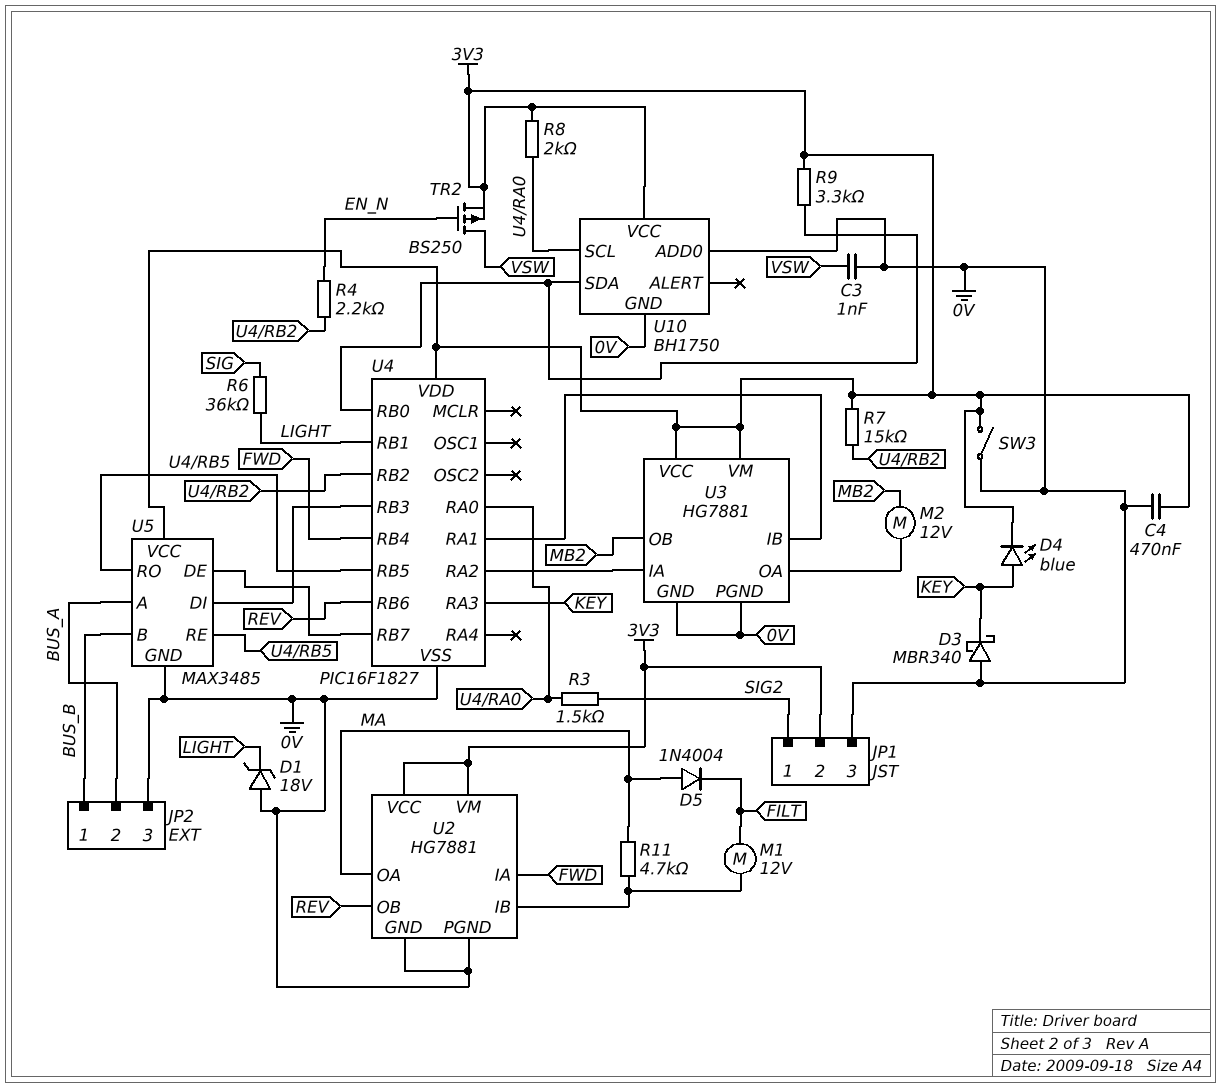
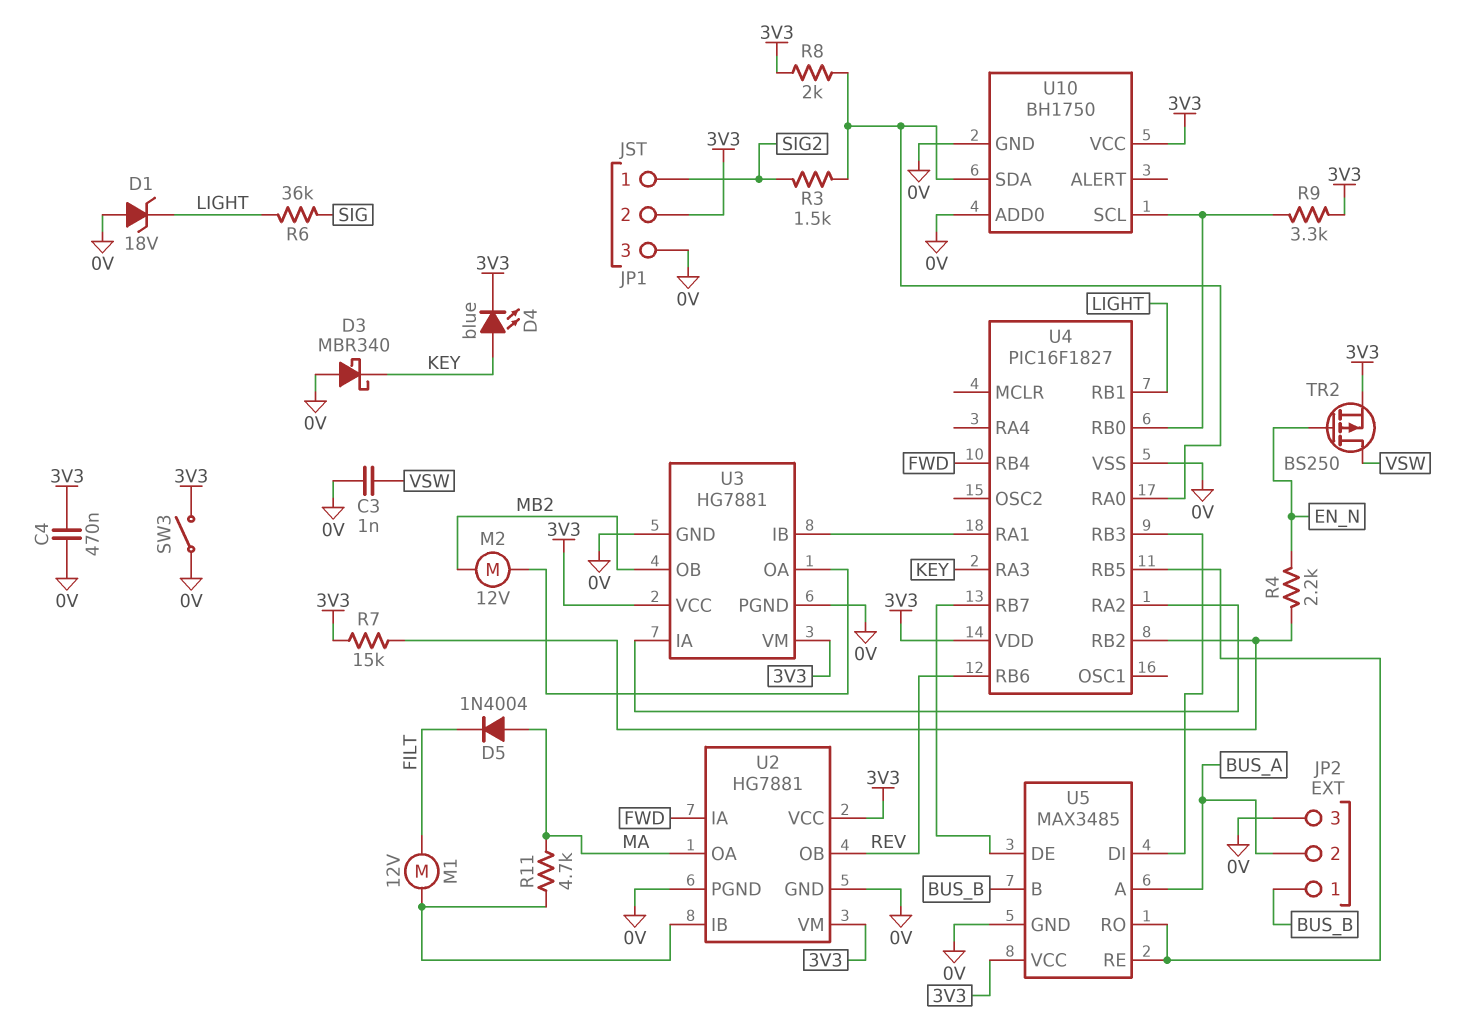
U10 pin SCL: U4/RA0 -> U4/RB0
U10 pin SDA: U4/RB0 -> U4/RA0

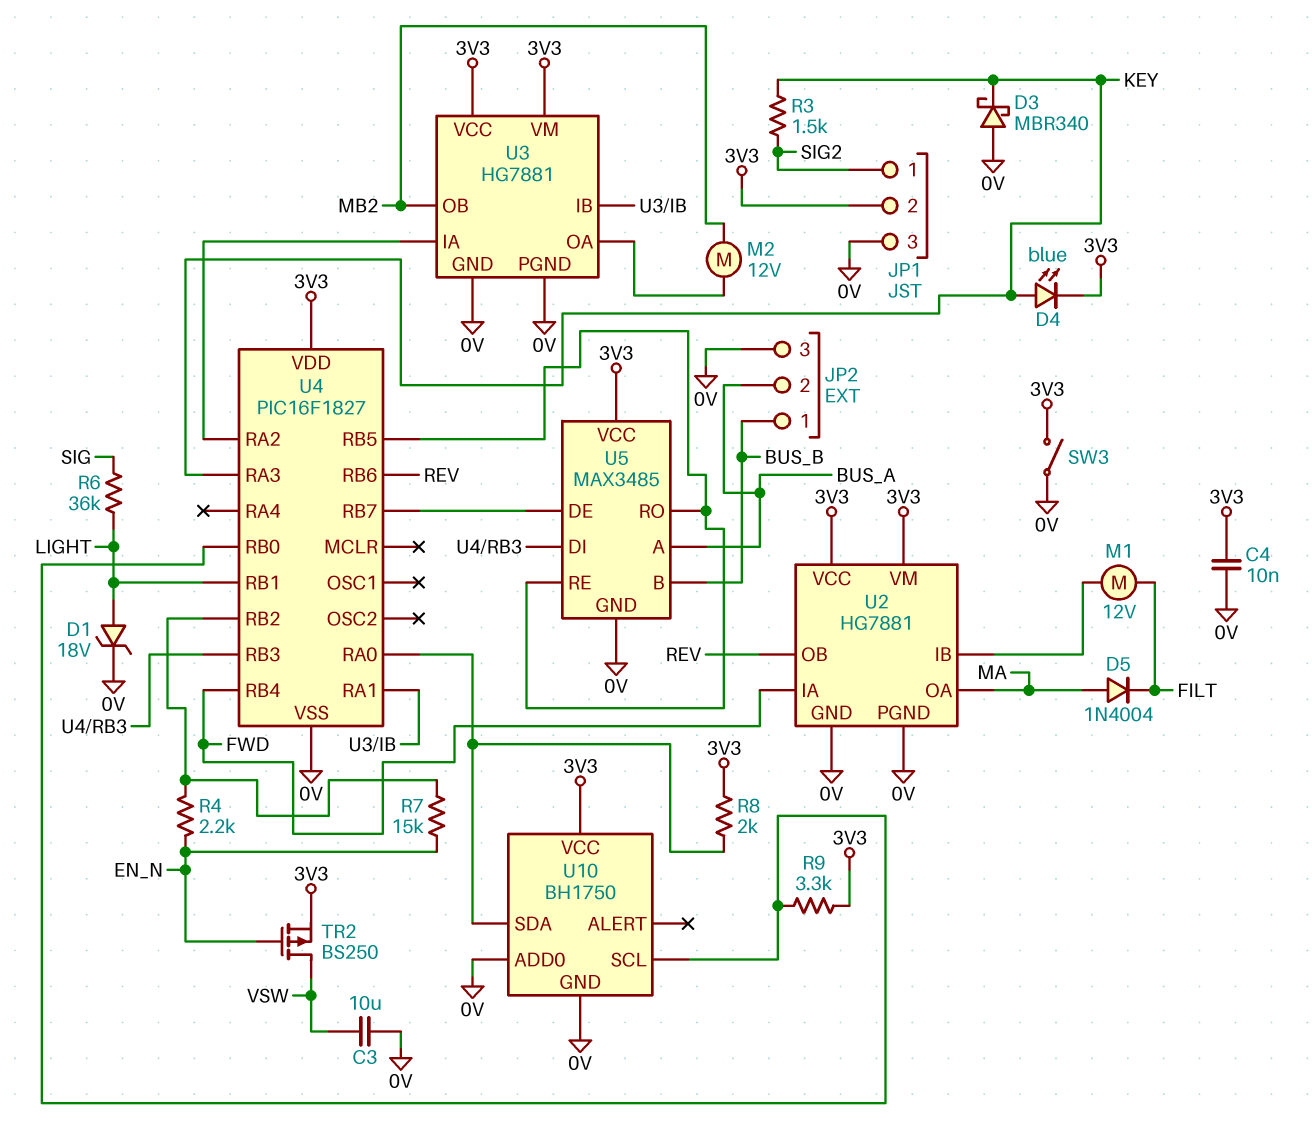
C3: 1nF (0V, VSW) -> 10uF (0V, VSW)
C4: 470nF (0V, 3V3) -> 10nF (0V, 3V3)
D1: zener 18V (A 0V, K LIGHT) -> zener 18V (A LIGHT, K 0V)
R3: 1.5k (SIG2, U4/RA0) -> 1.5k (KEY, SIG2)
R7: 15k (3V3, U4/RB2) -> 15k (EN_N, U4/RB2)
R11: 4.7k (MA, U2/IB) -> none

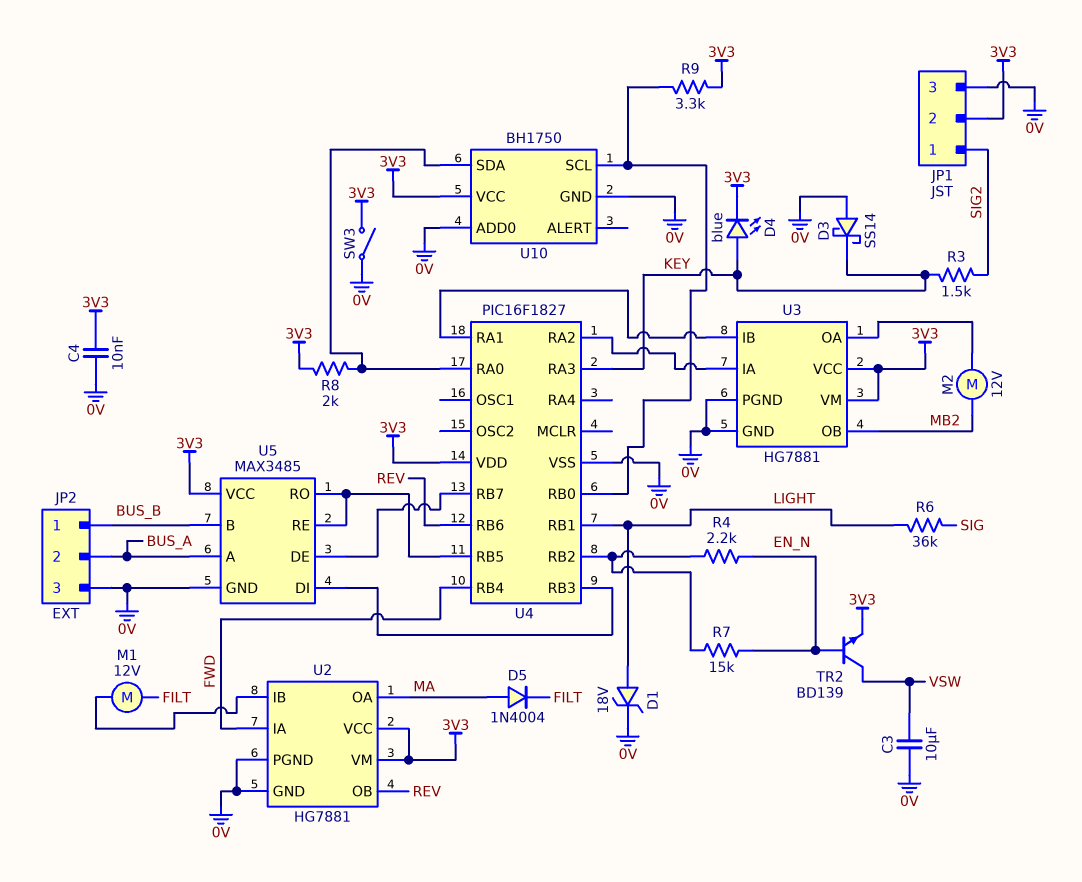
D3: schottky MBR340 (A 0V, K KEY) -> schottky SS14 (A 0V, K KEY)
TR2: PMOS BS250 (G EN_N, D VSW, S 3V3) -> NPN BD139 (B EN_N, C VSW, E 3V3)

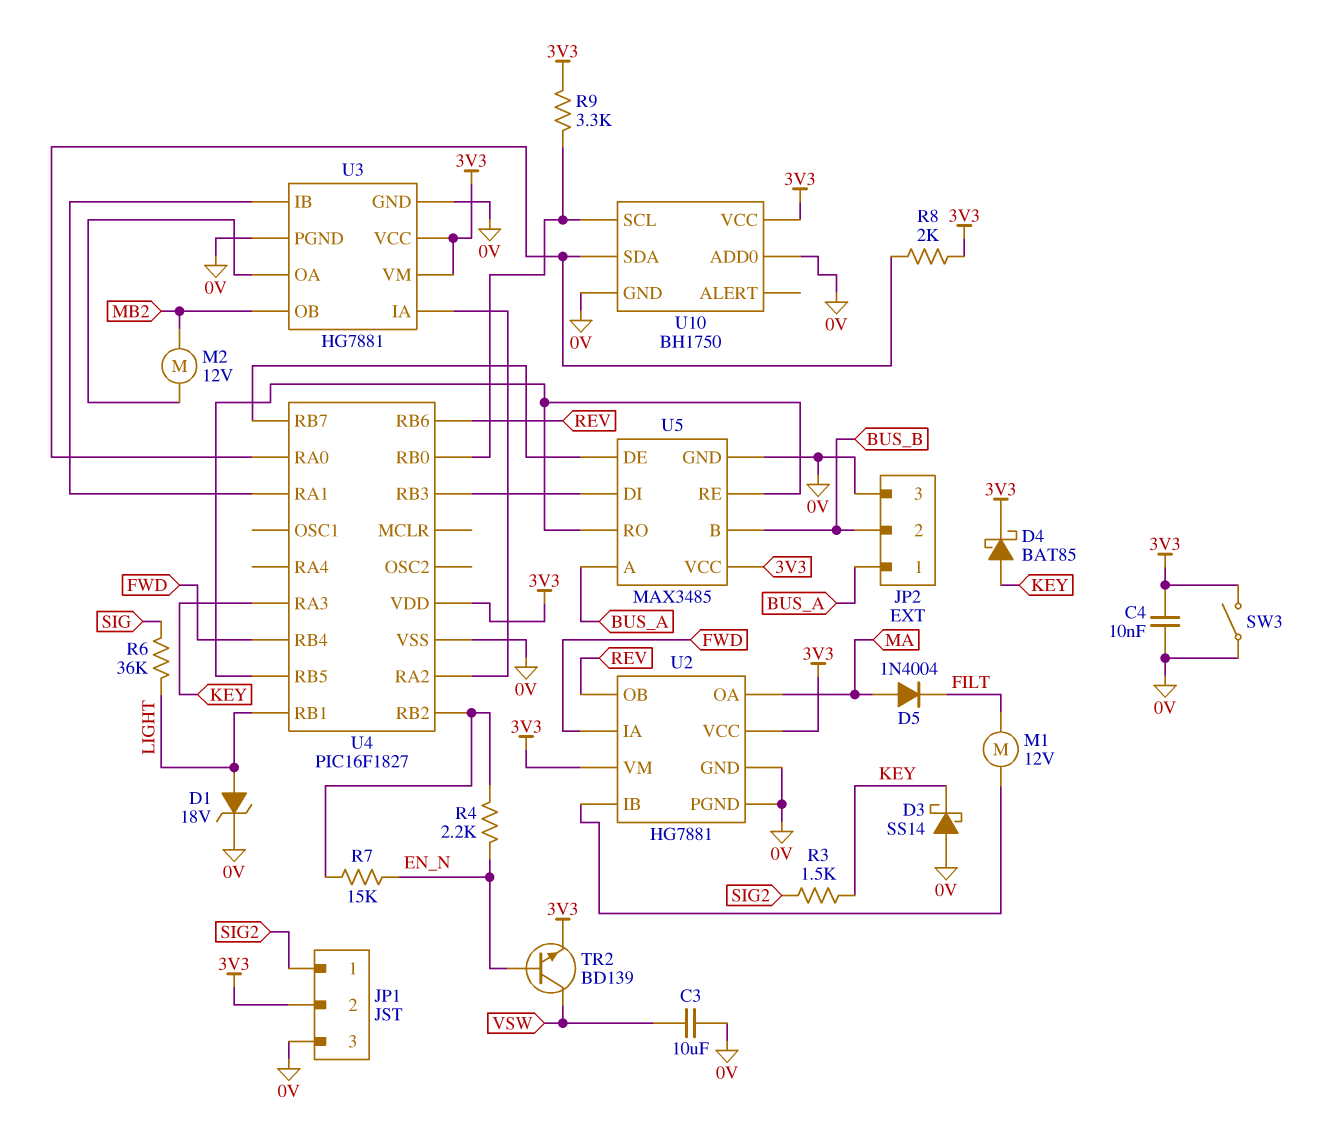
D4: LED blue (A KEY, K 3V3) -> schottky BAT85 (A KEY, K 3V3)
JP2 pin 1: BUS_B -> BUS_A
JP2 pin 2: BUS_A -> BUS_B

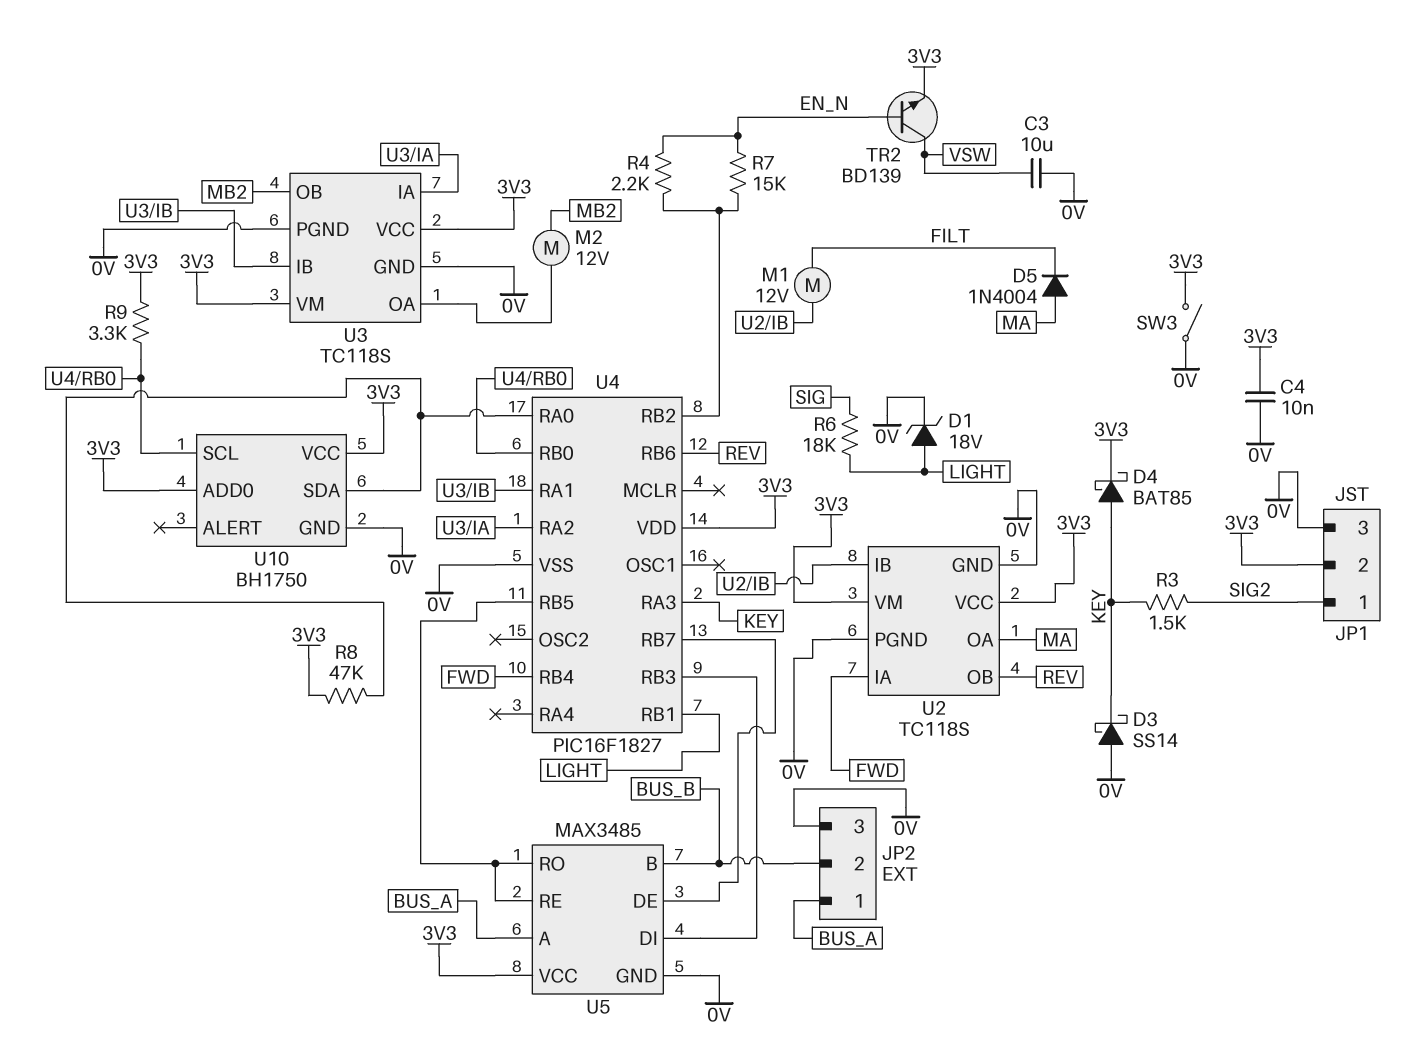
R6: 36k (LIGHT, SIG) -> 18k (LIGHT, SIG)
R8: 2k (3V3, U4/RA0) -> 47k (3V3, U4/RA0)
U2: HG7881 -> TC118S
U3: HG7881 -> TC118S
U10 pin ADD0: 0V -> 3V3

